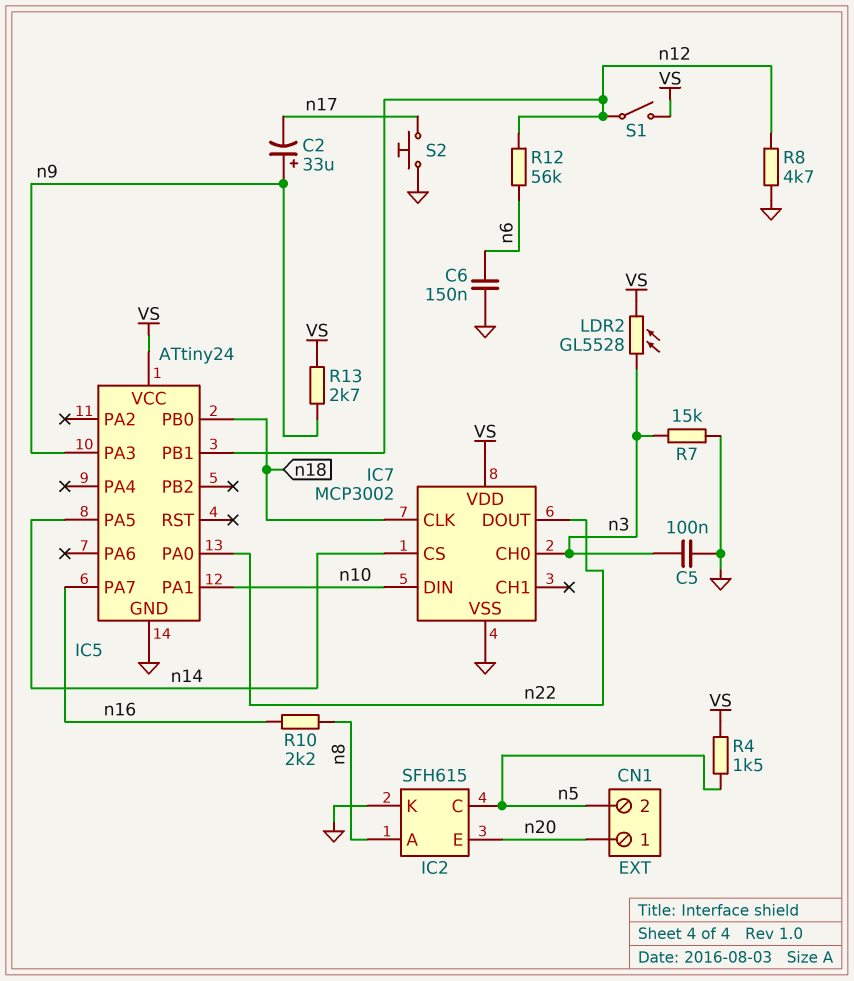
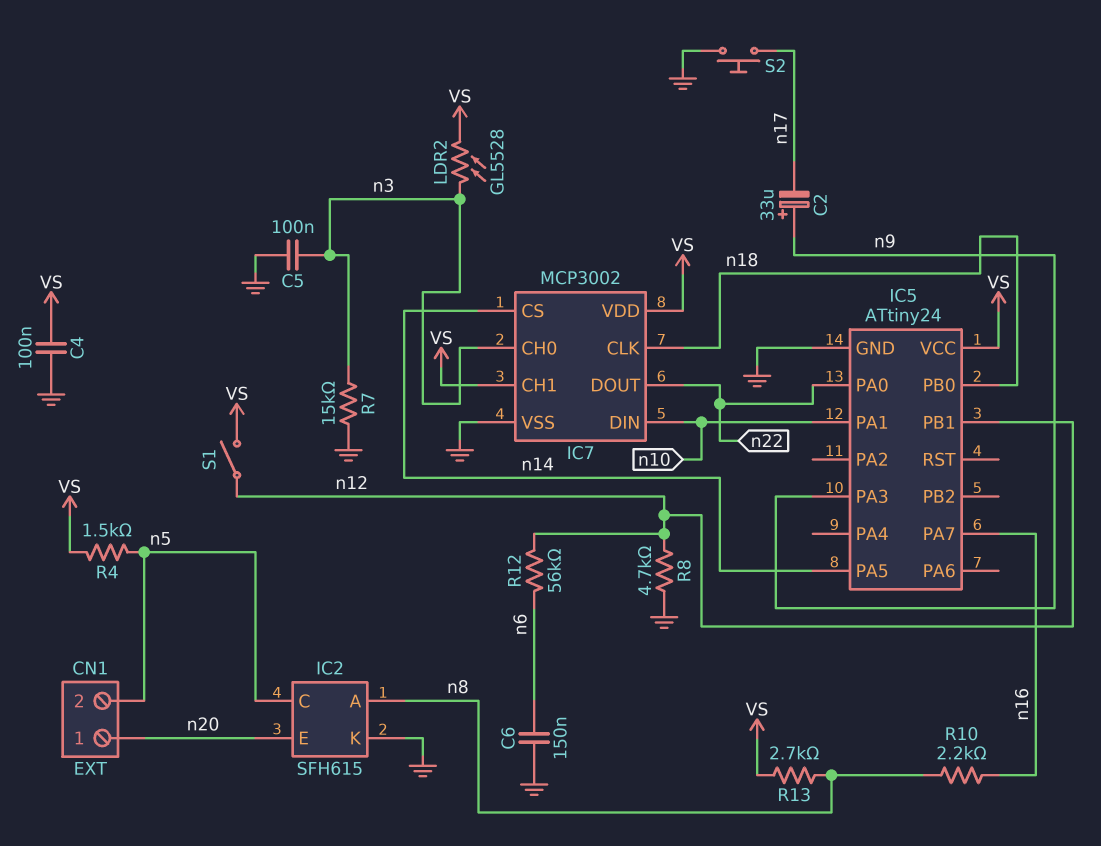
C4: none -> 100nF (GND, VS)
IC7 pin CH1: none -> VS
R13: 2.7k (VS, n9) -> 2.7k (VS, n8)

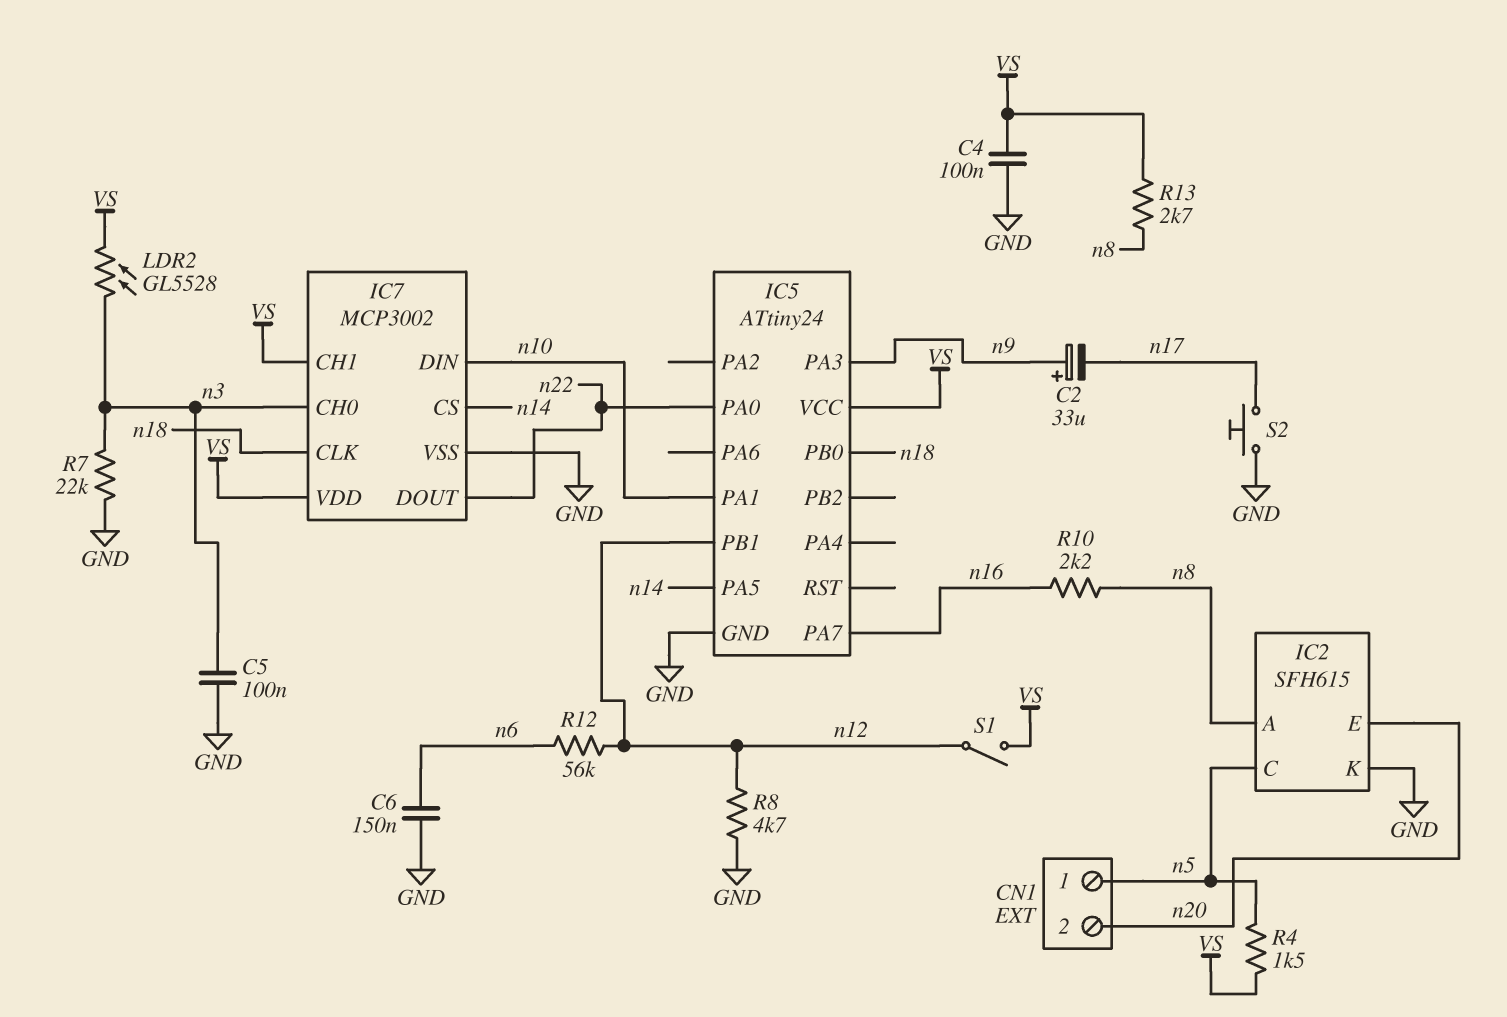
CN1 pin 1: n20 -> n5
CN1 pin 2: n5 -> n20
R7: 15k (GND, n3) -> 22k (GND, n3)

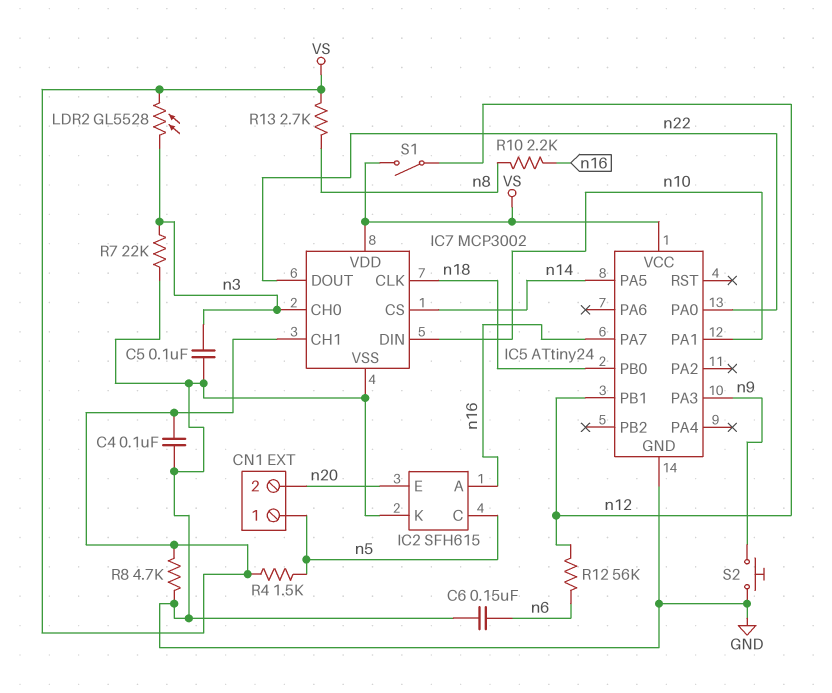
C2: 33uF (plus n9, minus n17) -> none
IC2 pin A: n8 -> n16
R8: 4.7k (GND, n12) -> 4.7k (GND, VS)
S2: button (GND, n17) -> button (GND, n9)

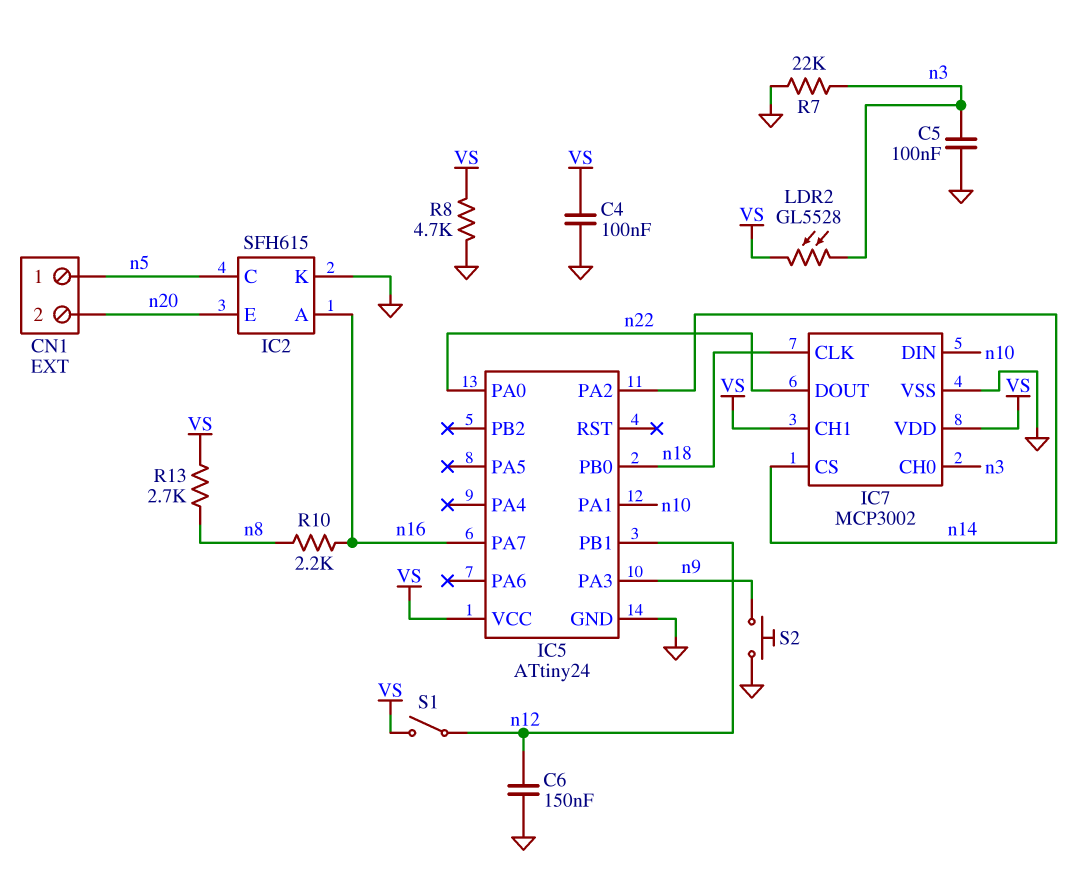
C6: 150nF (GND, n6) -> 150nF (GND, n12)
IC5 pin PA2: none -> n14
IC5 pin PA5: n14 -> none
R4: 1.5k (VS, n5) -> none
R12: 56k (n6, n12) -> none

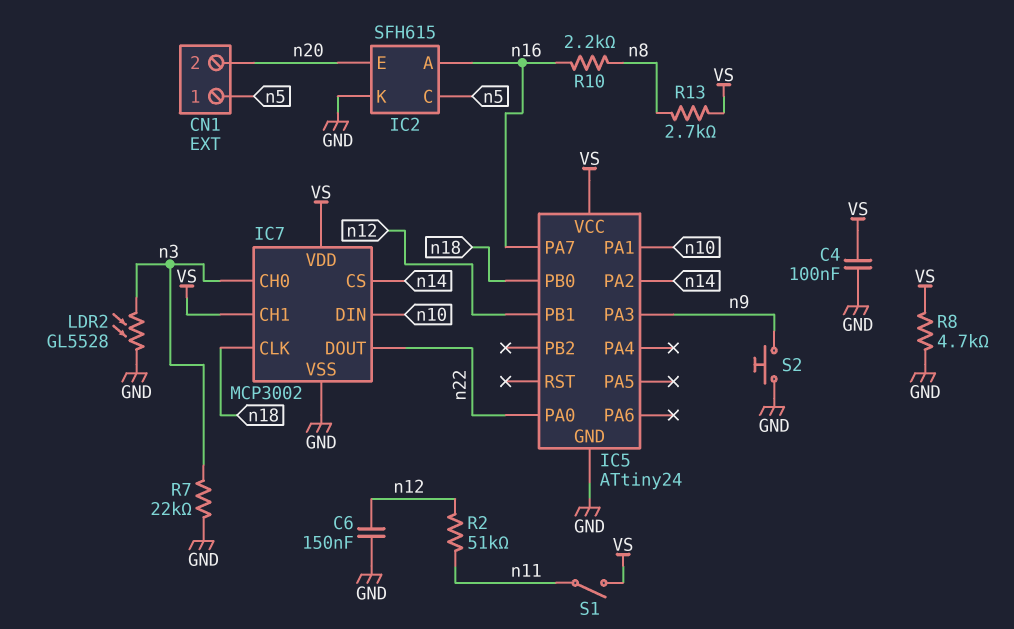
C5: 100nF (GND, n3) -> none
LDR2: GL5528 (VS, n3) -> GL5528 (GND, n3)
R2: none -> 51k (n11, n12)
S1: switch (VS, n12) -> switch (VS, n11)

